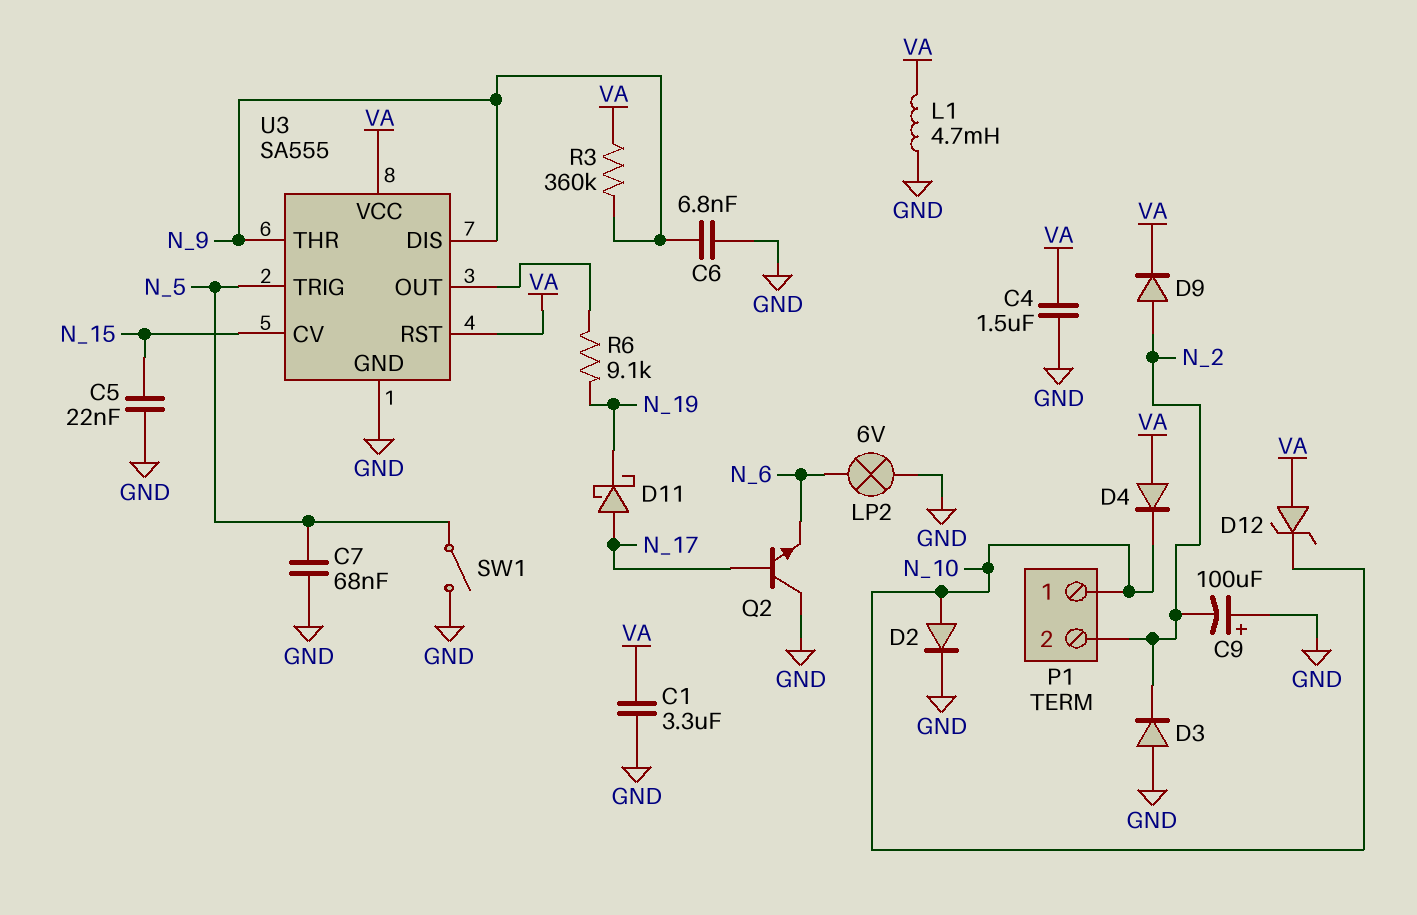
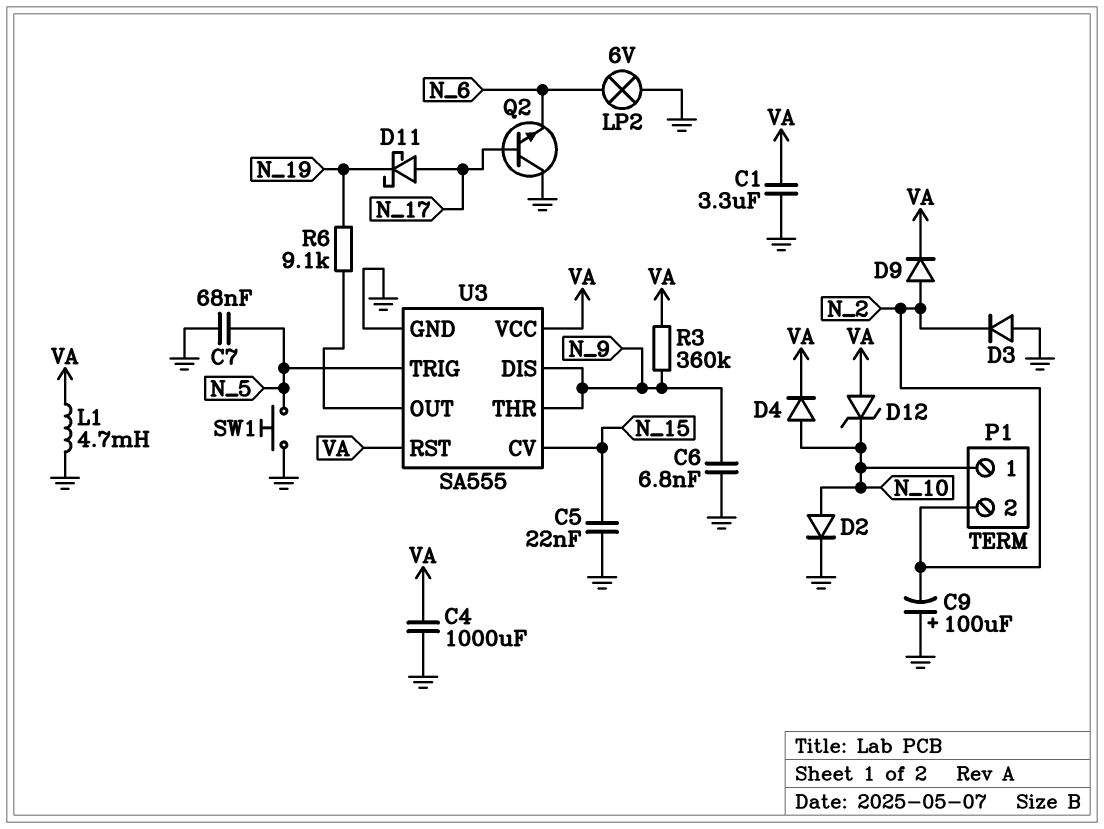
C4: 1.5uF (GND, VA) -> 1000uF (GND, VA)
D4: diode (A VA, K N_10) -> diode (A N_10, K VA)
SW1: switch (GND, N_5) -> button (GND, N_5)

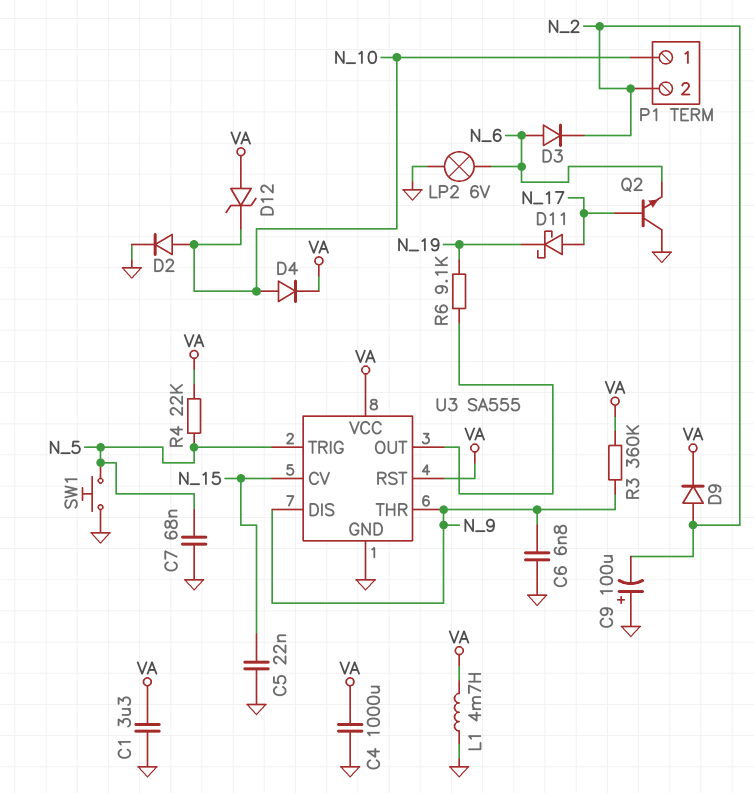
D3: diode (A GND, K N_2) -> diode (A N_6, K N_2)
R4: none -> 22k (N_5, VA)

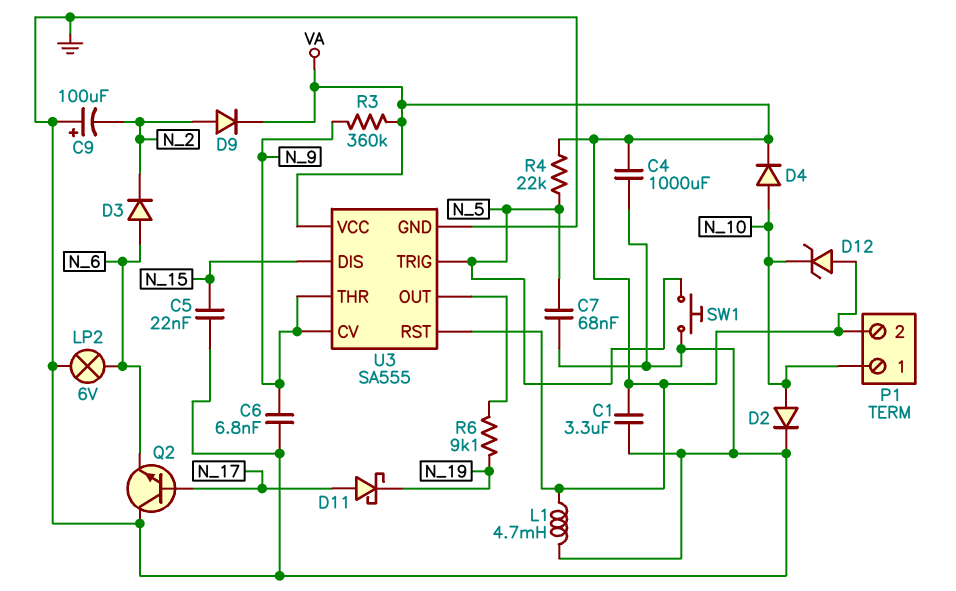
P1 pin 2: N_2 -> VA
U3 pin CV: N_15 -> N_9
U3 pin DIS: N_9 -> N_15

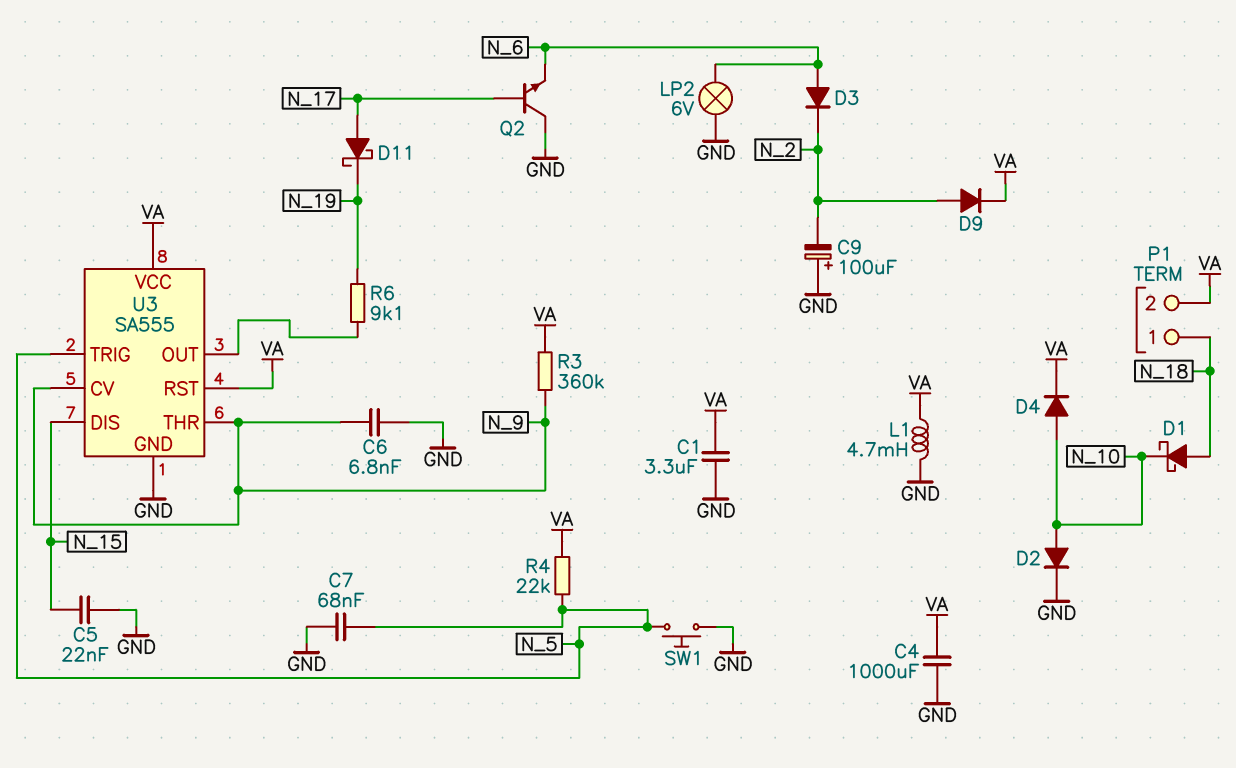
D1: none -> schottky (A N_18, K N_10)
D12: zener (A VA, K N_10) -> none
P1 pin 1: N_10 -> N_18

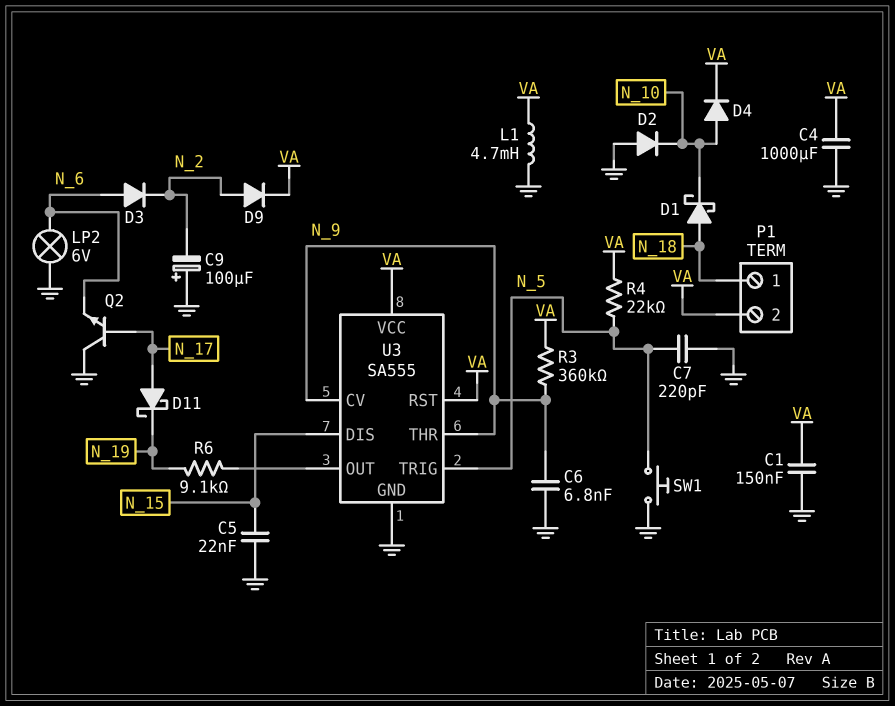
C1: 3.3uF (GND, VA) -> 150nF (GND, VA)
C7: 68nF (GND, N_5) -> 220pF (GND, N_5)
D2: diode (A N_10, K GND) -> diode (A GND, K N_10)

